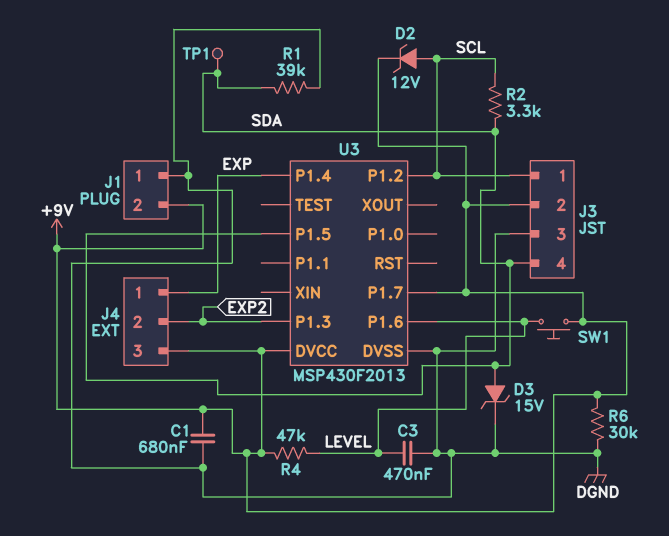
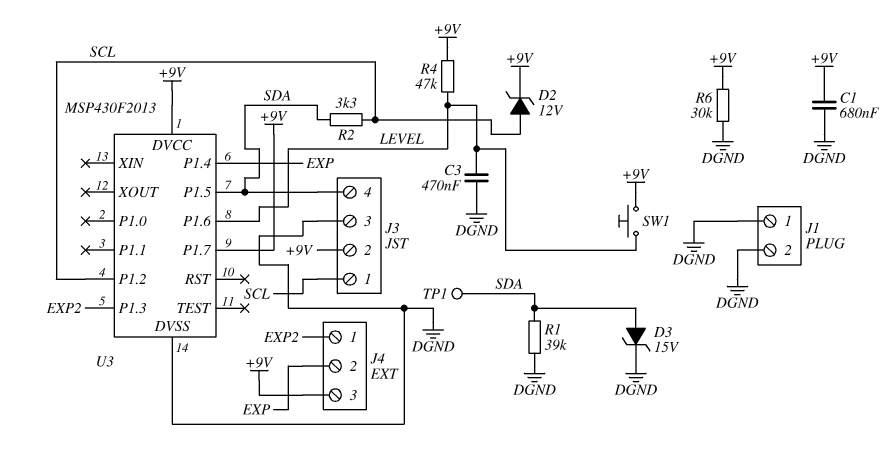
J1 pin 2: +9V -> DGND
J4 pin 1: EXP -> EXP2
J4 pin 2: EXP2 -> EXP

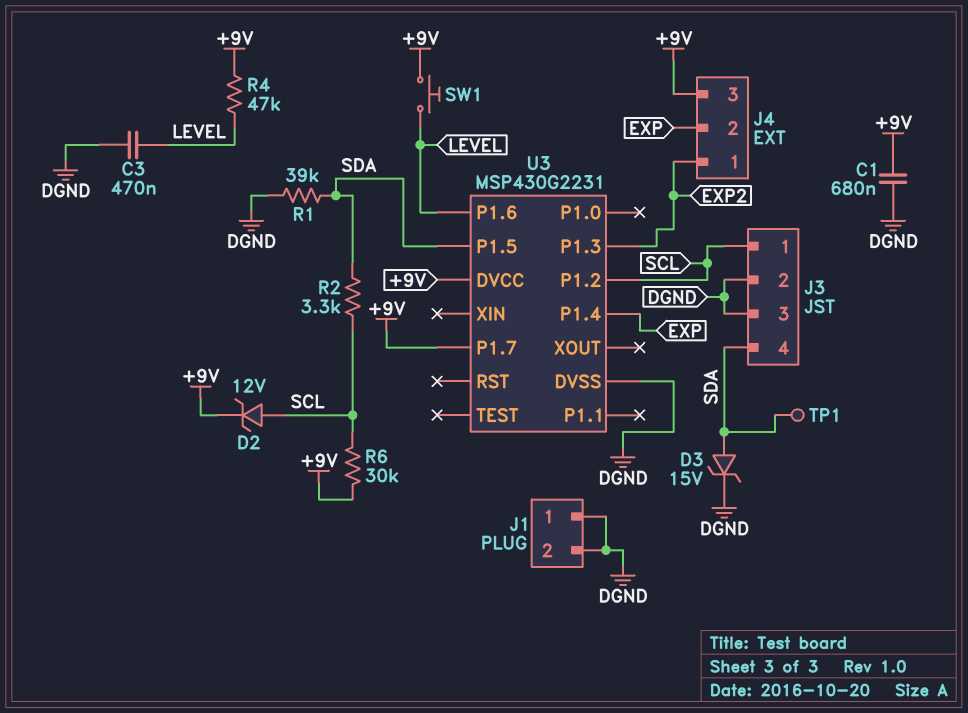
J3 pin 2: +9V -> DGND
R6: 30k (+9V, DGND) -> 30k (+9V, SCL)
U3: MSP430F2013 -> MSP430G2231

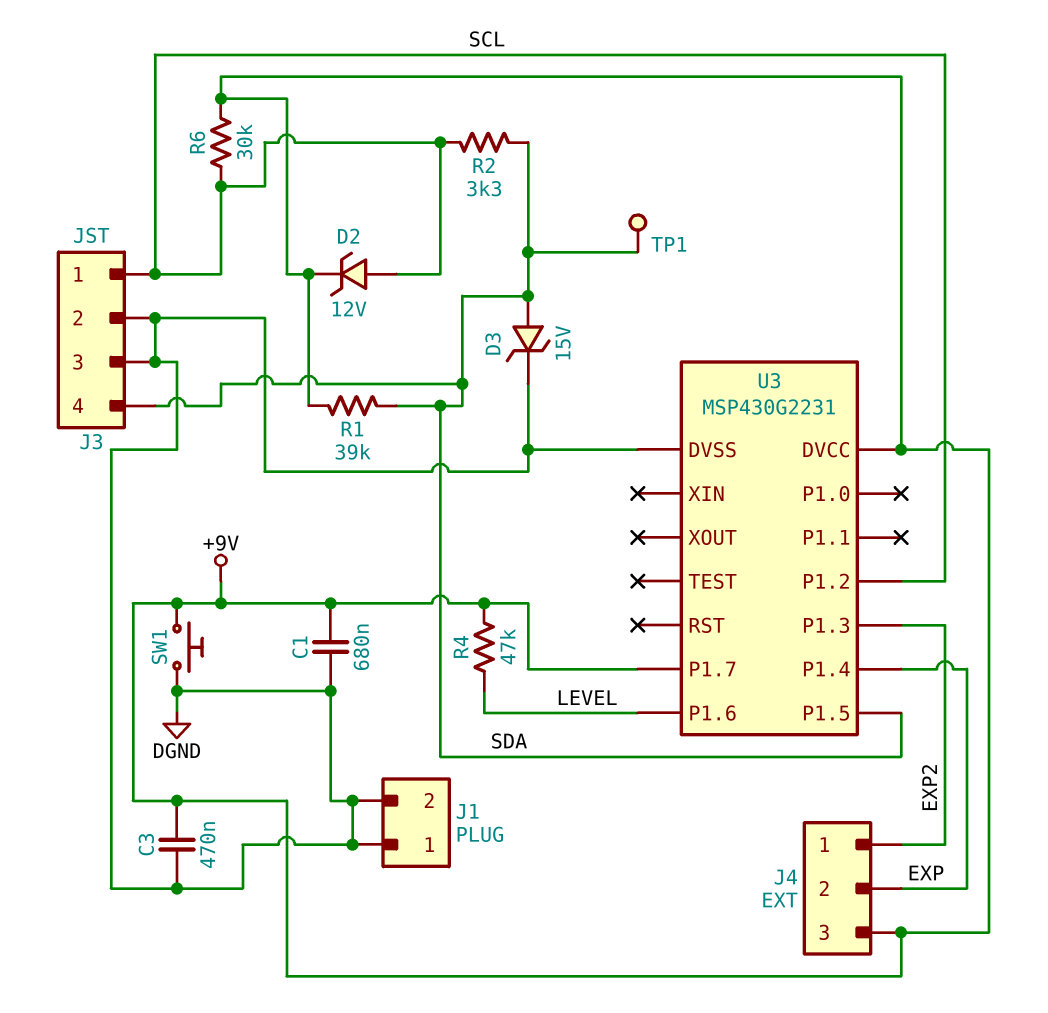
C3: 470nF (DGND, LEVEL) -> 470nF (+9V, DGND)
R1: 39k (DGND, SDA) -> 39k (+9V, SDA)
SW1: button (+9V, LEVEL) -> button (+9V, DGND)

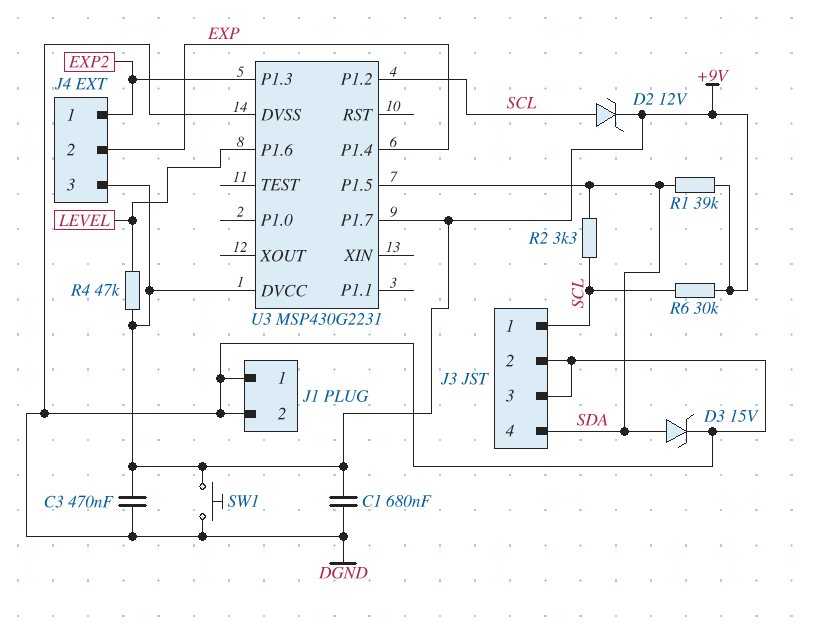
TP1: test point (SDA) -> none

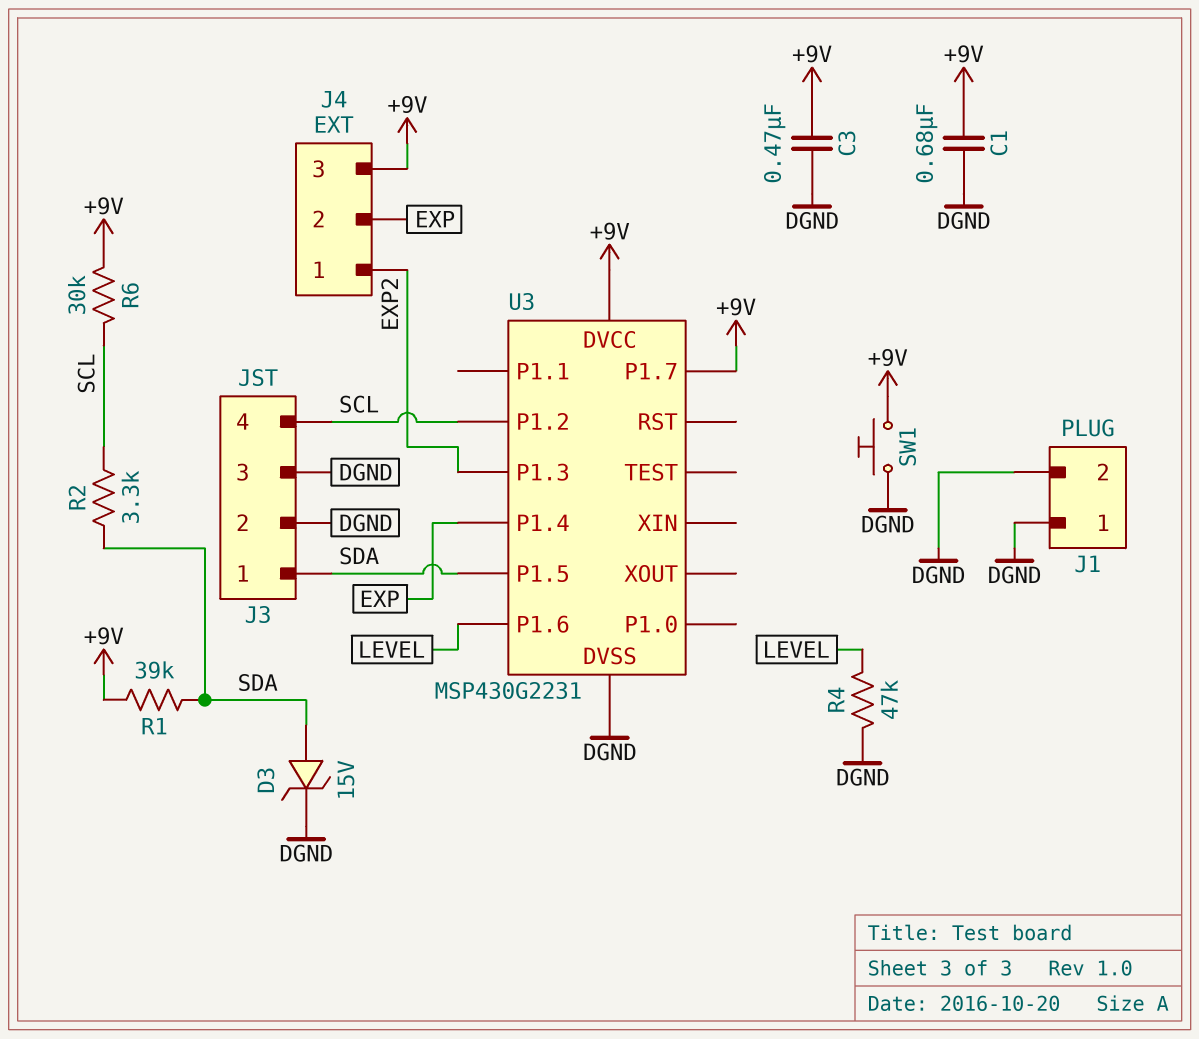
D2: zener 12V (A SCL, K +9V) -> none
J3 pin 1: SCL -> SDA
J3 pin 4: SDA -> SCL
R4: 47k (+9V, LEVEL) -> 47k (DGND, LEVEL)

